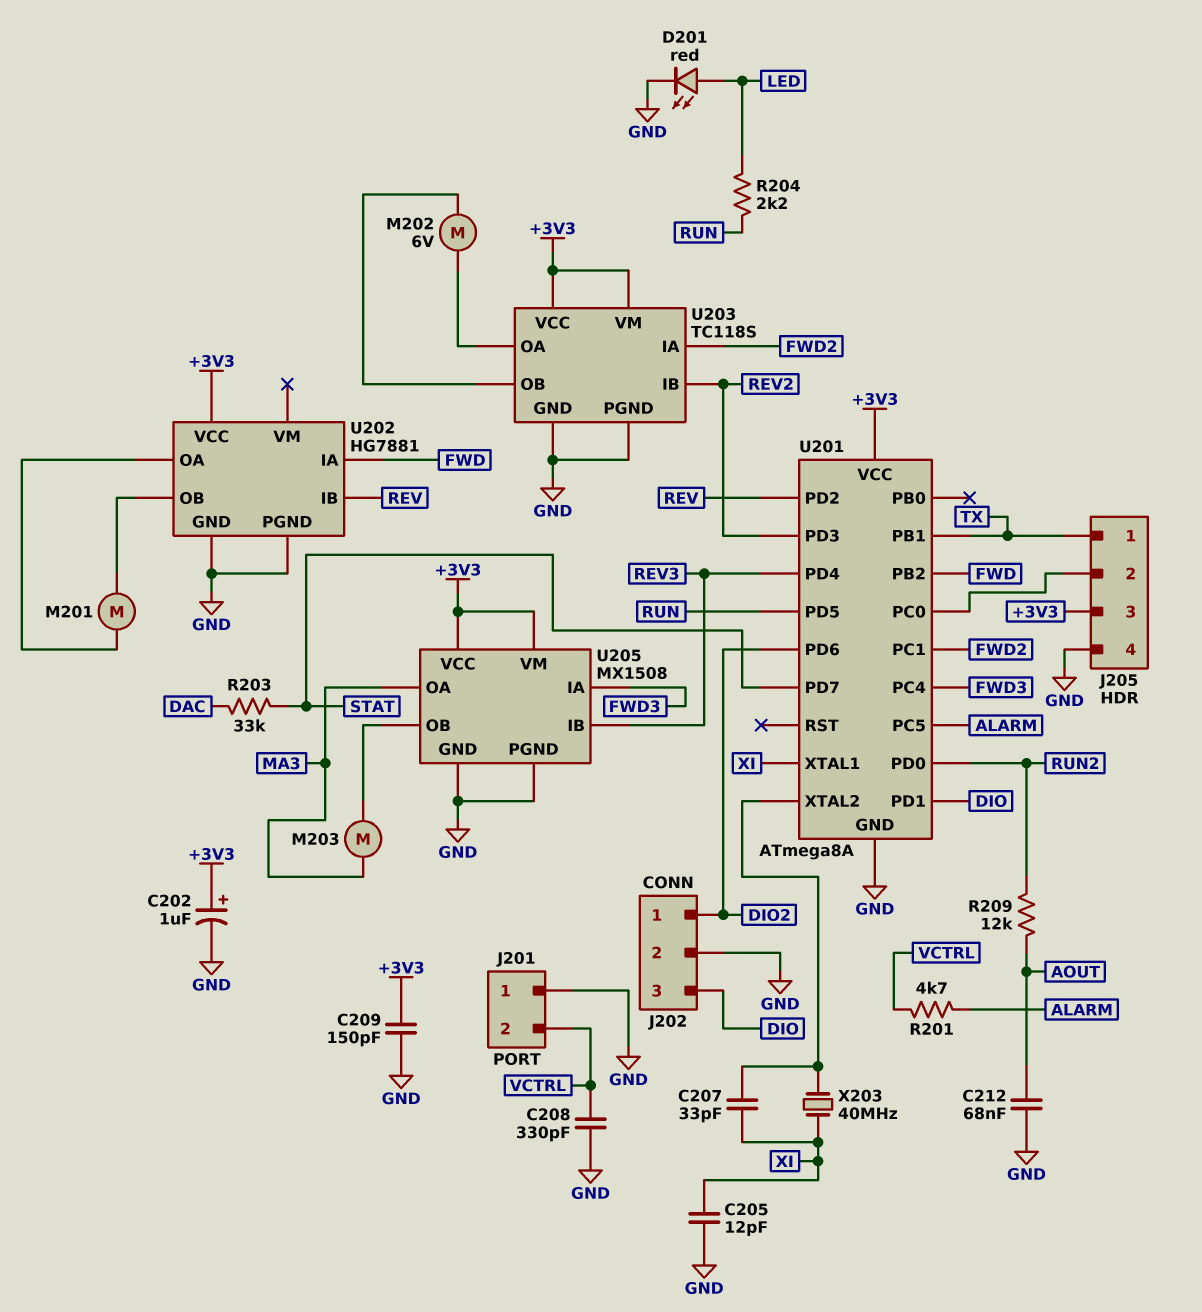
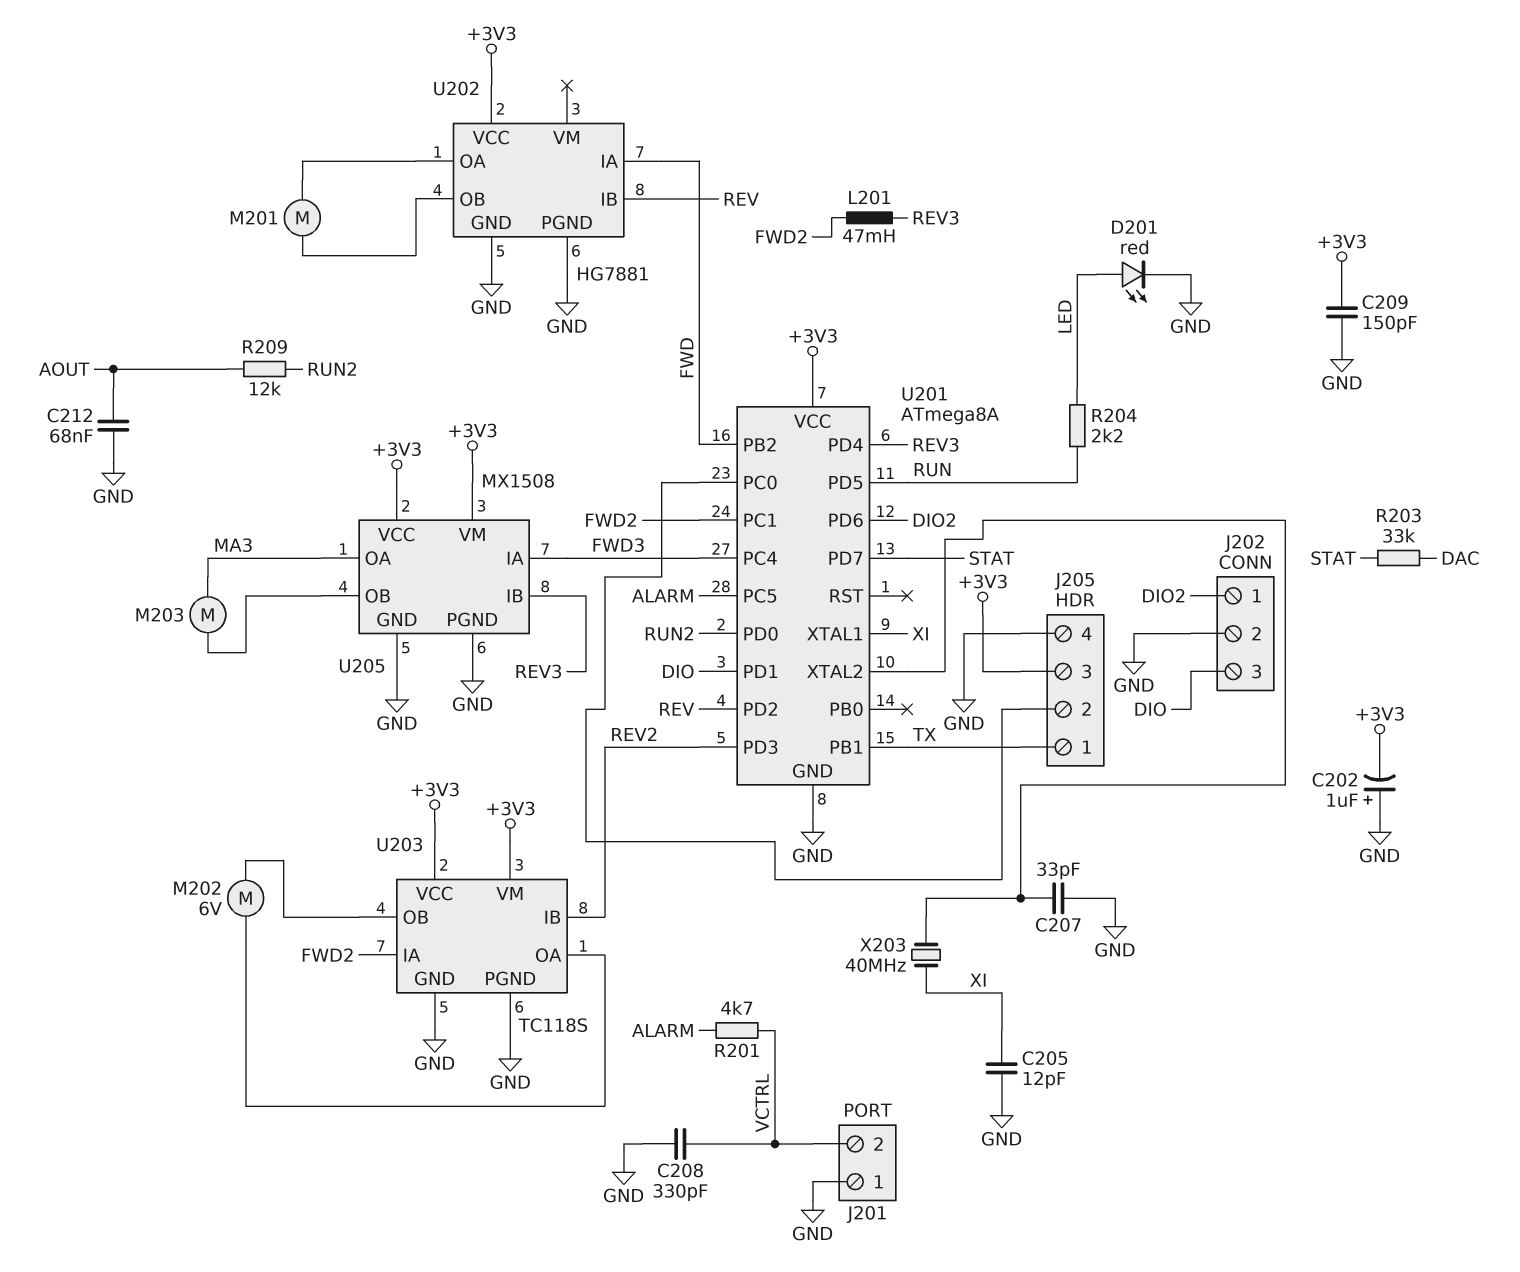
C202: 1uF (plus +3V3, minus GND) -> 1uF (plus GND, minus +3V3)
C207: 33pF (U201/XTAL2, XI) -> 33pF (GND, U201/XTAL2)
L201: none -> 47mH (FWD2, REV3)

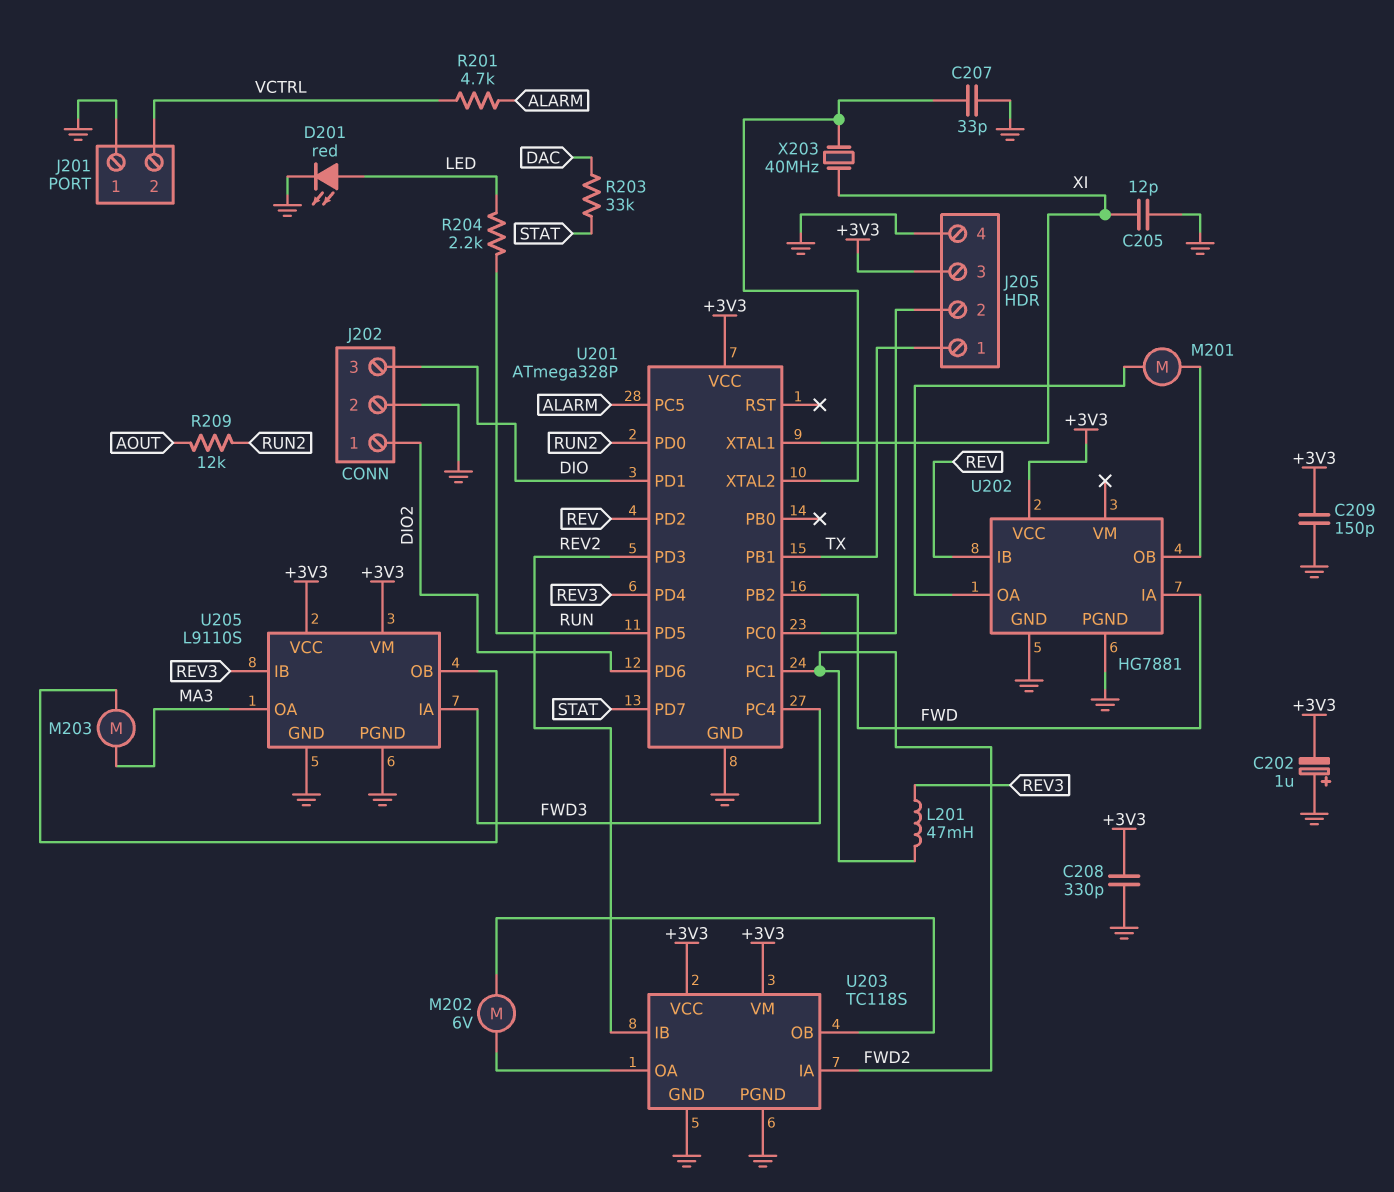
C208: 330pF (GND, VCTRL) -> 330pF (+3V3, GND)
C212: 68nF (AOUT, GND) -> none
U201: ATmega8A -> ATmega328P
U205: MX1508 -> L9110S

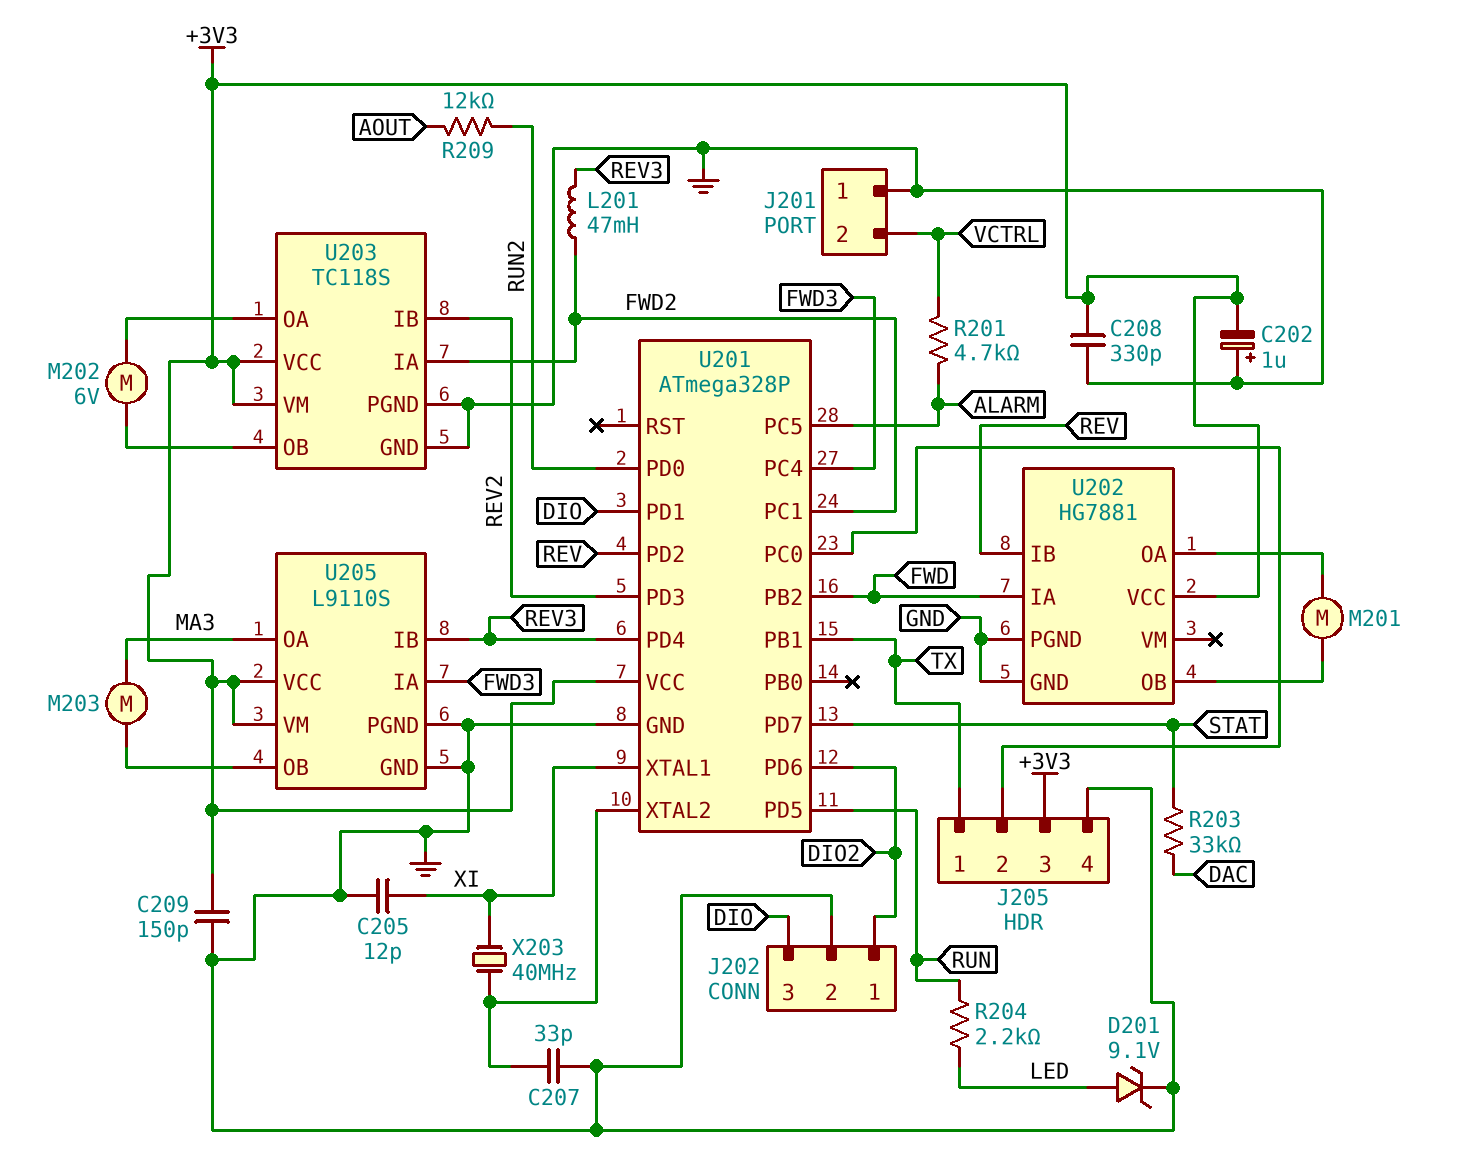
D201: LED red (A LED, K GND) -> zener 9.1V (A LED, K GND)

